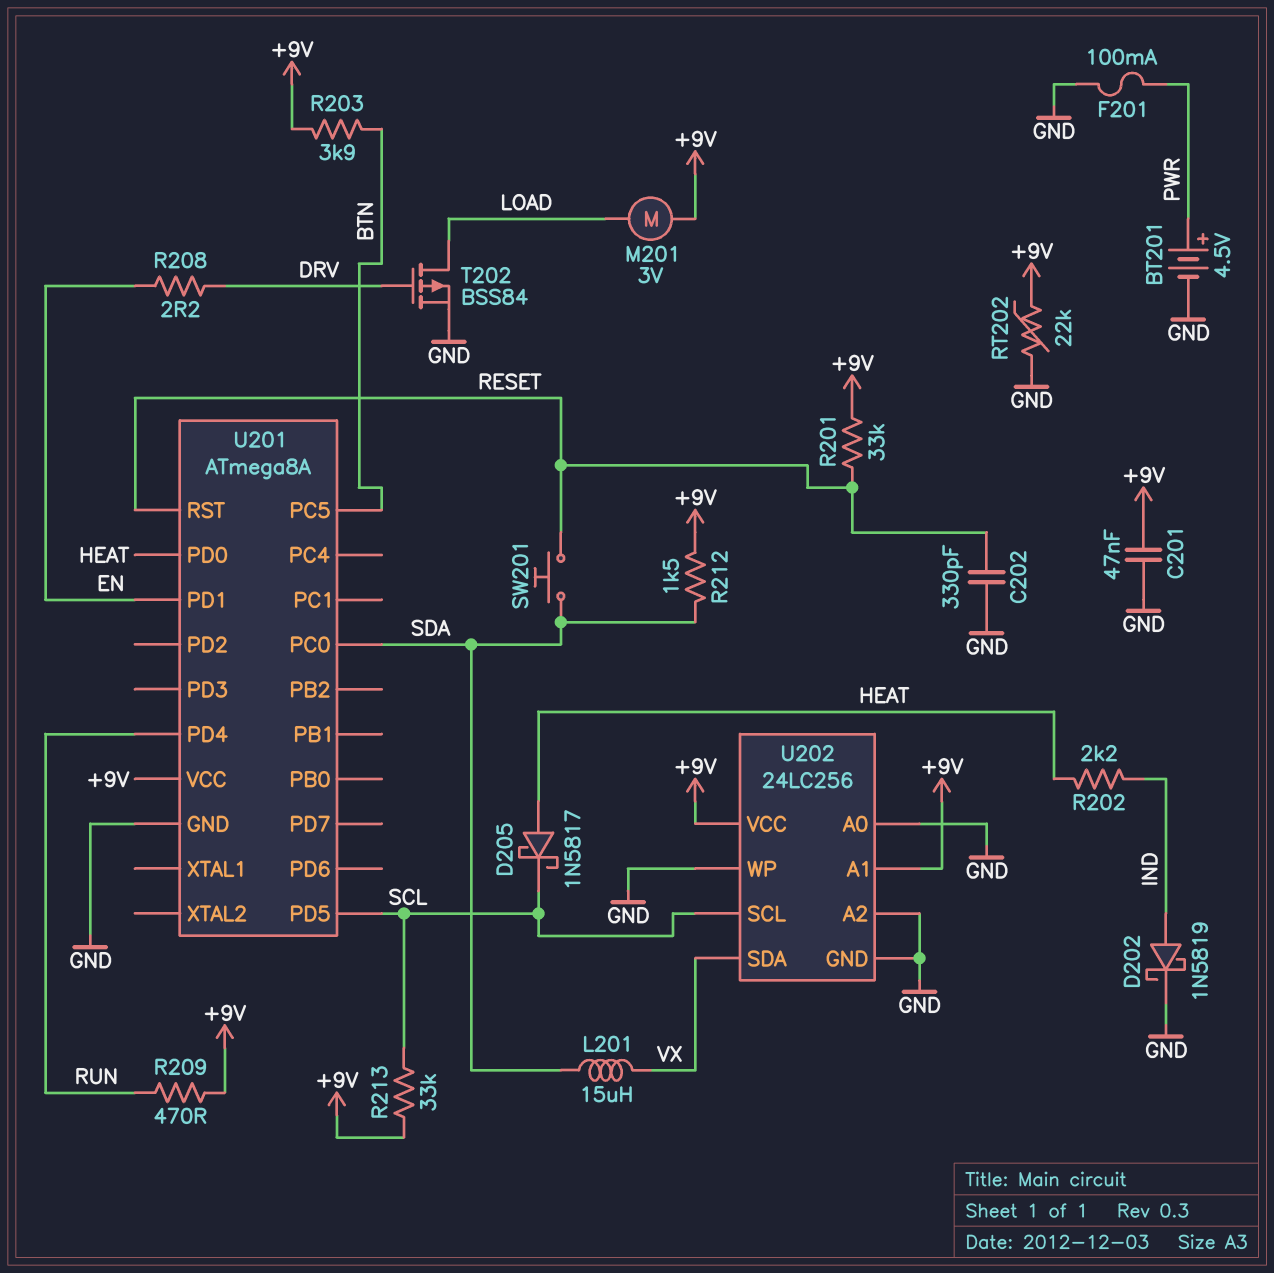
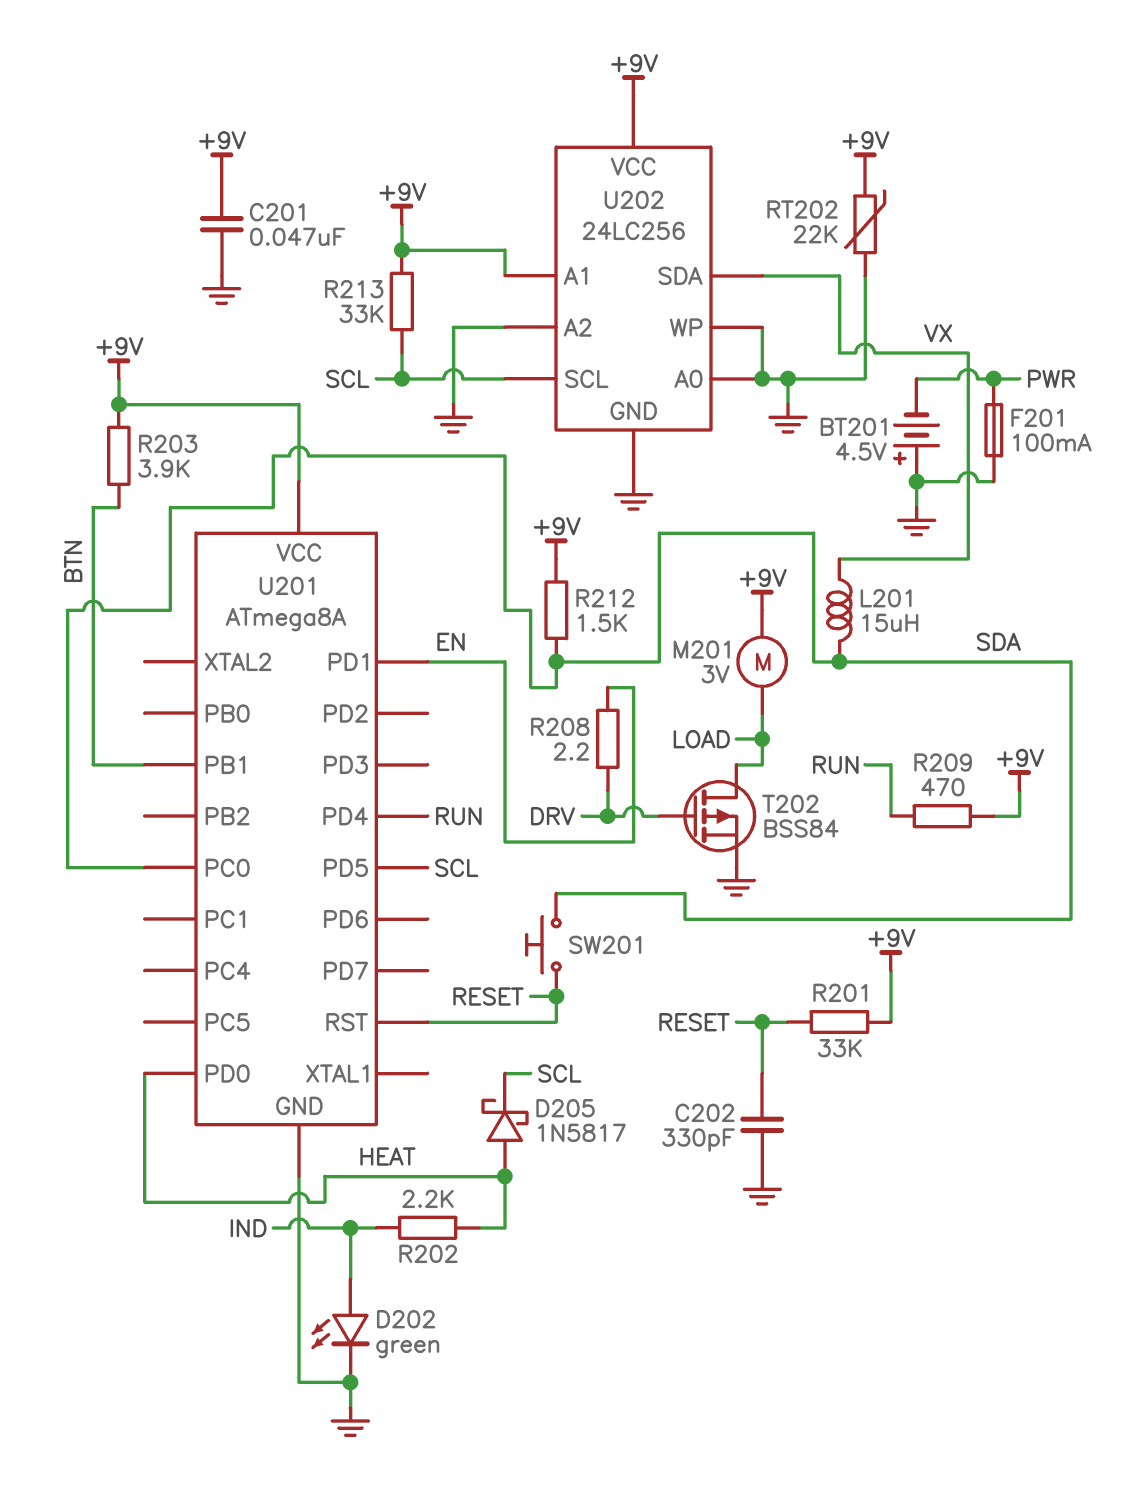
BT201: 4.5V (plus PWR, minus GND) -> 4.5V (plus GND, minus PWR)
D202: schottky 1N5819 (A IND, K GND) -> LED green (A IND, K GND)
U201 pin PB1: none -> BTN
U201 pin PC5: BTN -> none

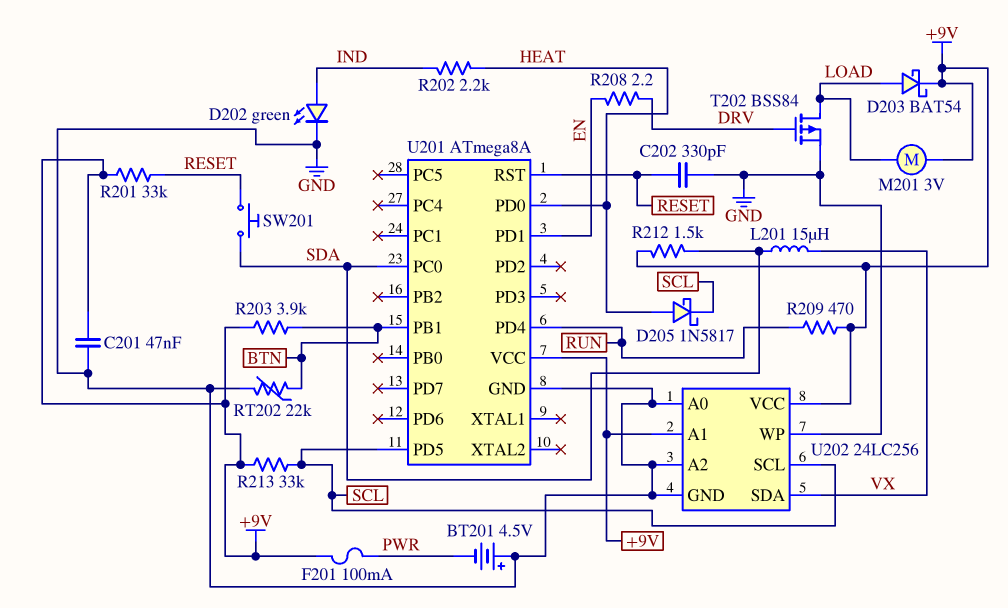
D203: none -> schottky BAT54 (A LOAD, K +9V)
F201: 100mA (GND, PWR) -> 100mA (+9V, PWR)
RT202: 22k (+9V, GND) -> 22k (BTN, GND)

